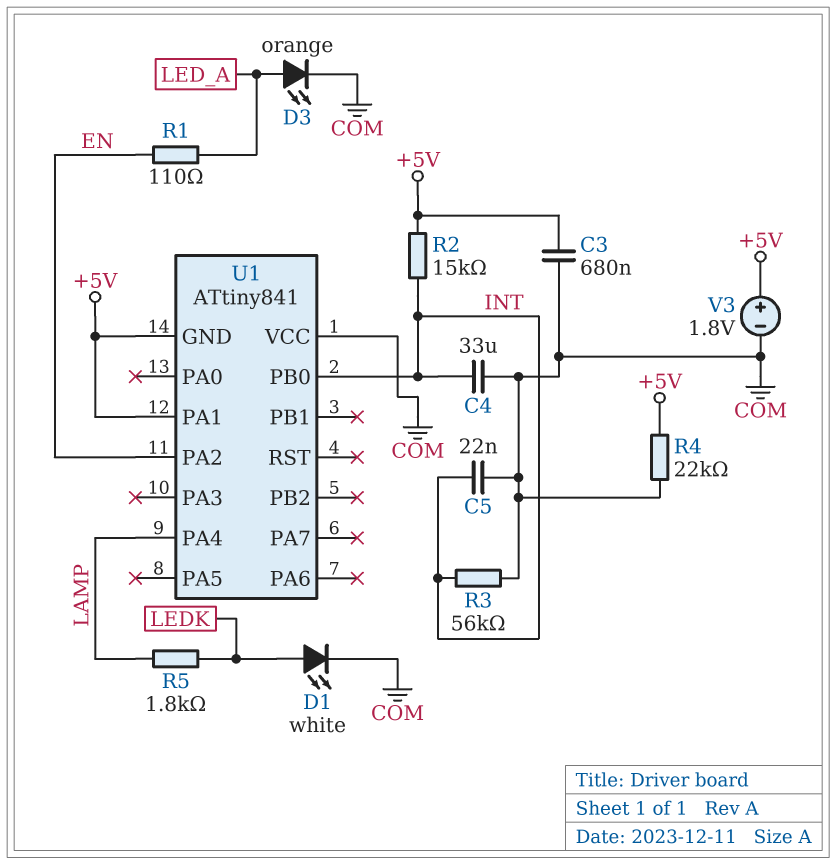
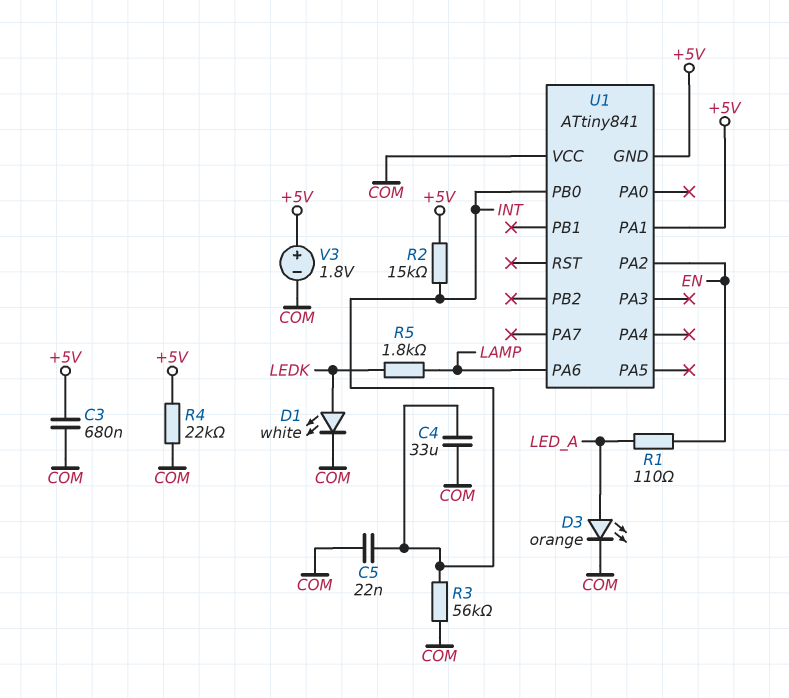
U1 pin PA4: LAMP -> none
U1 pin PA6: none -> LAMP

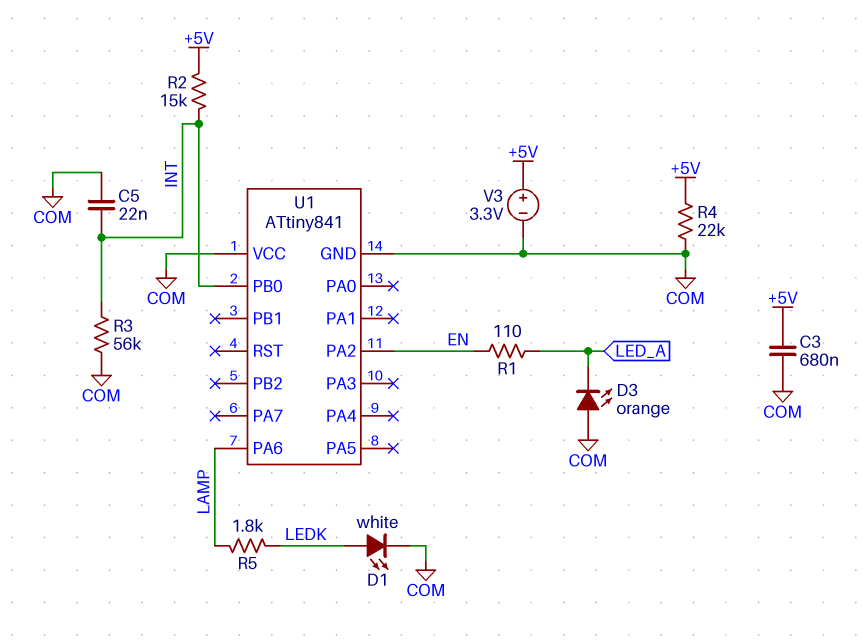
C4: 33uF (COM, INT) -> none
D3: LED orange (A LED_A, K COM) -> LED orange (A COM, K LED_A)
U1 pin GND: +5V -> COM
U1 pin PA1: +5V -> none
V3: 1.8V (plus +5V, minus COM) -> 3.3V (plus +5V, minus COM)

